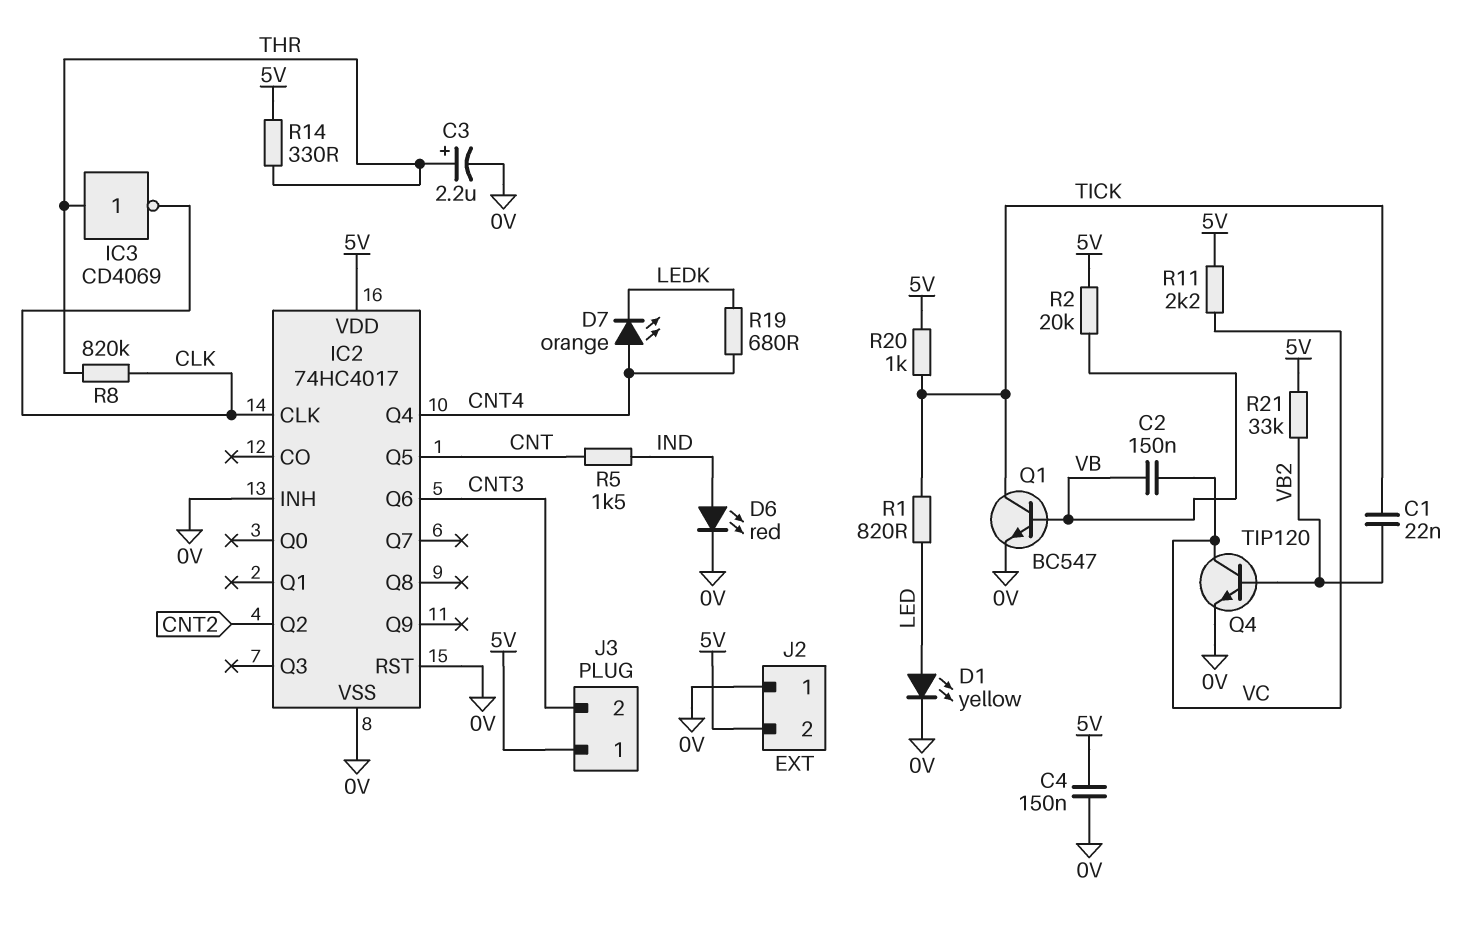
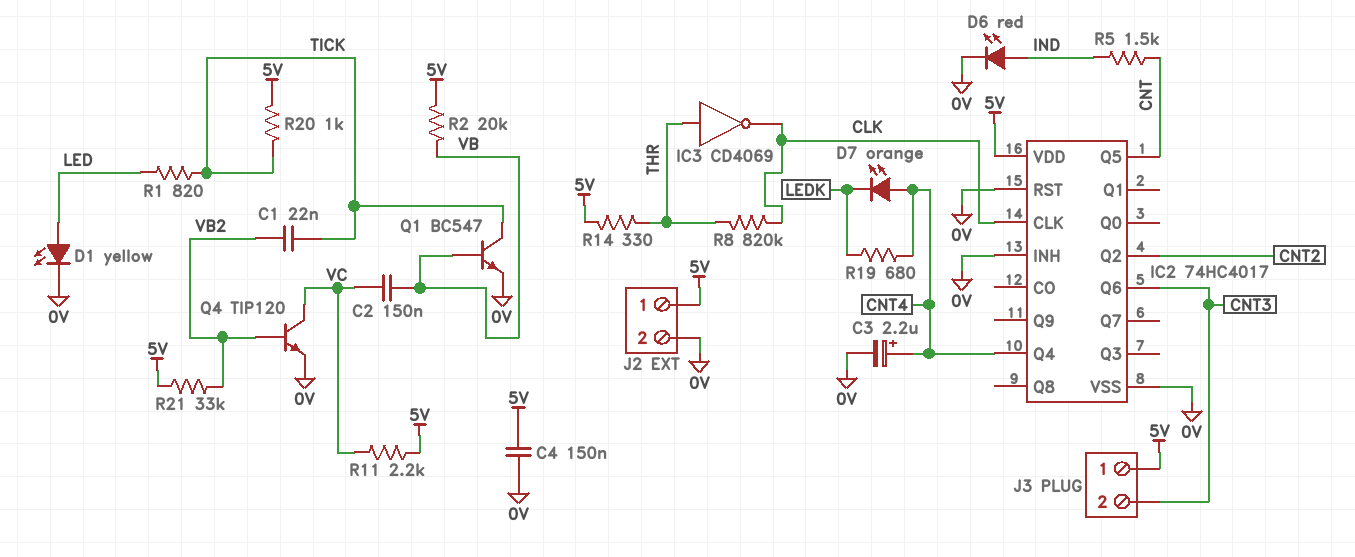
C3: 2.2uF (plus THR, minus 0V) -> 2.2uF (plus CNT4, minus 0V)
J2 pin 1: 0V -> 5V
J2 pin 2: 5V -> 0V

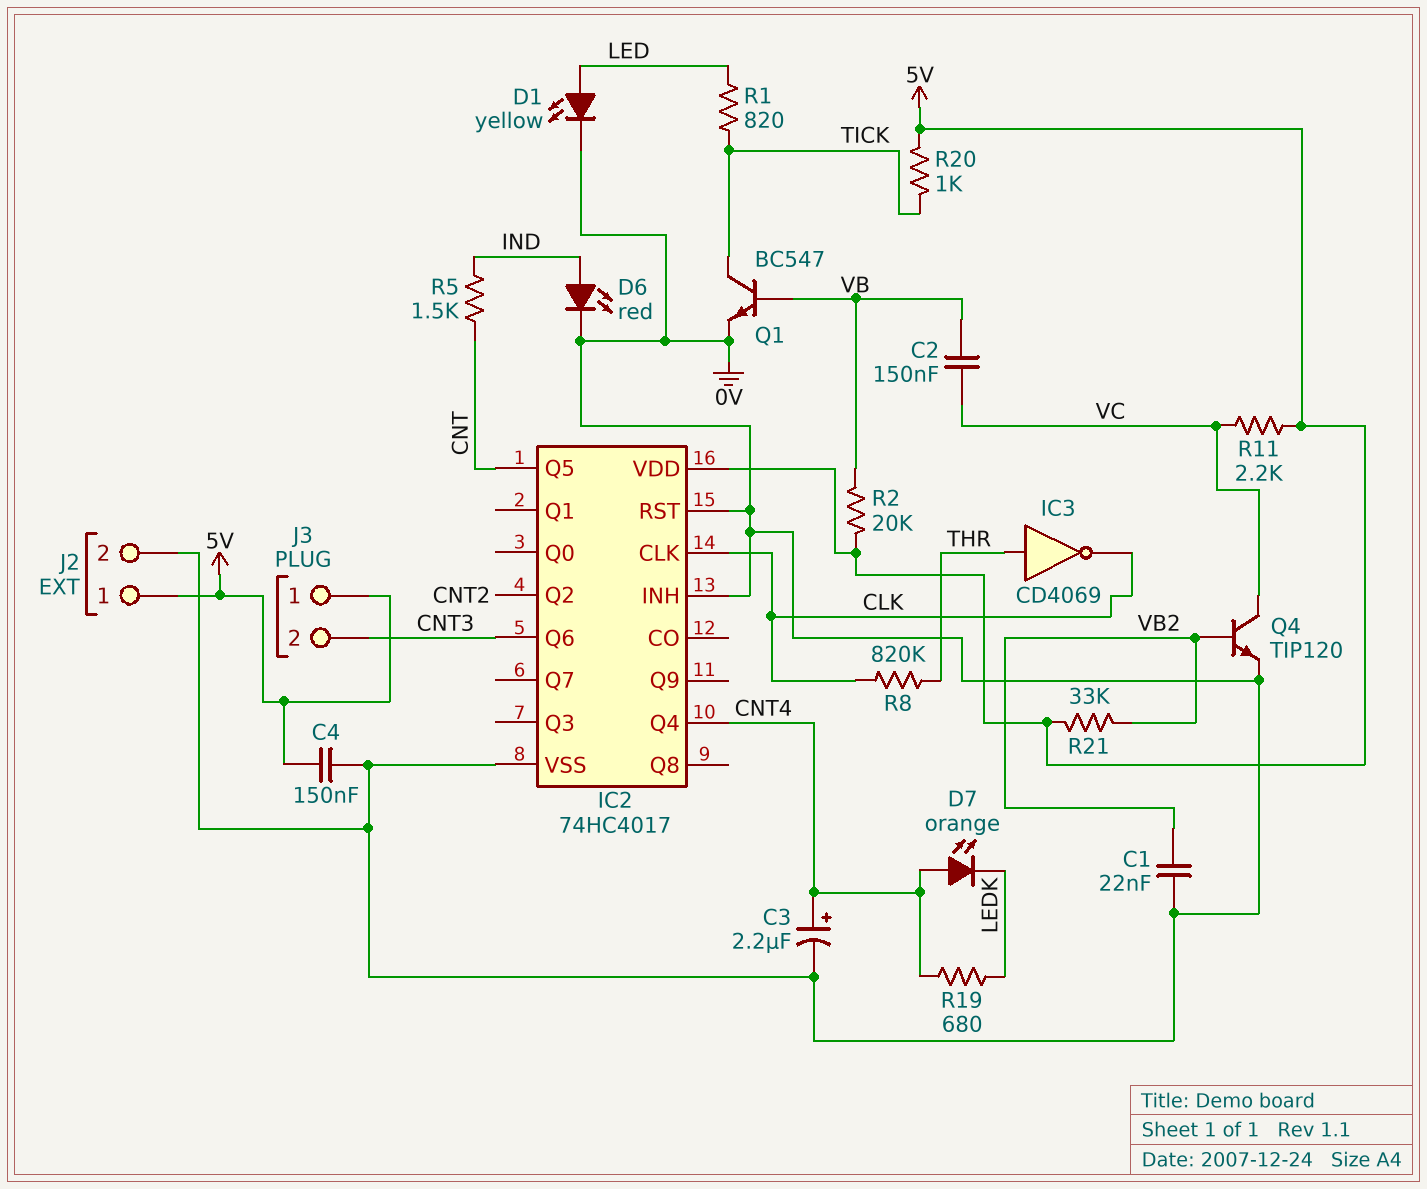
C1: 22nF (TICK, VB2) -> 22nF (0V, VB2)
R14: 330 (5V, THR) -> none

